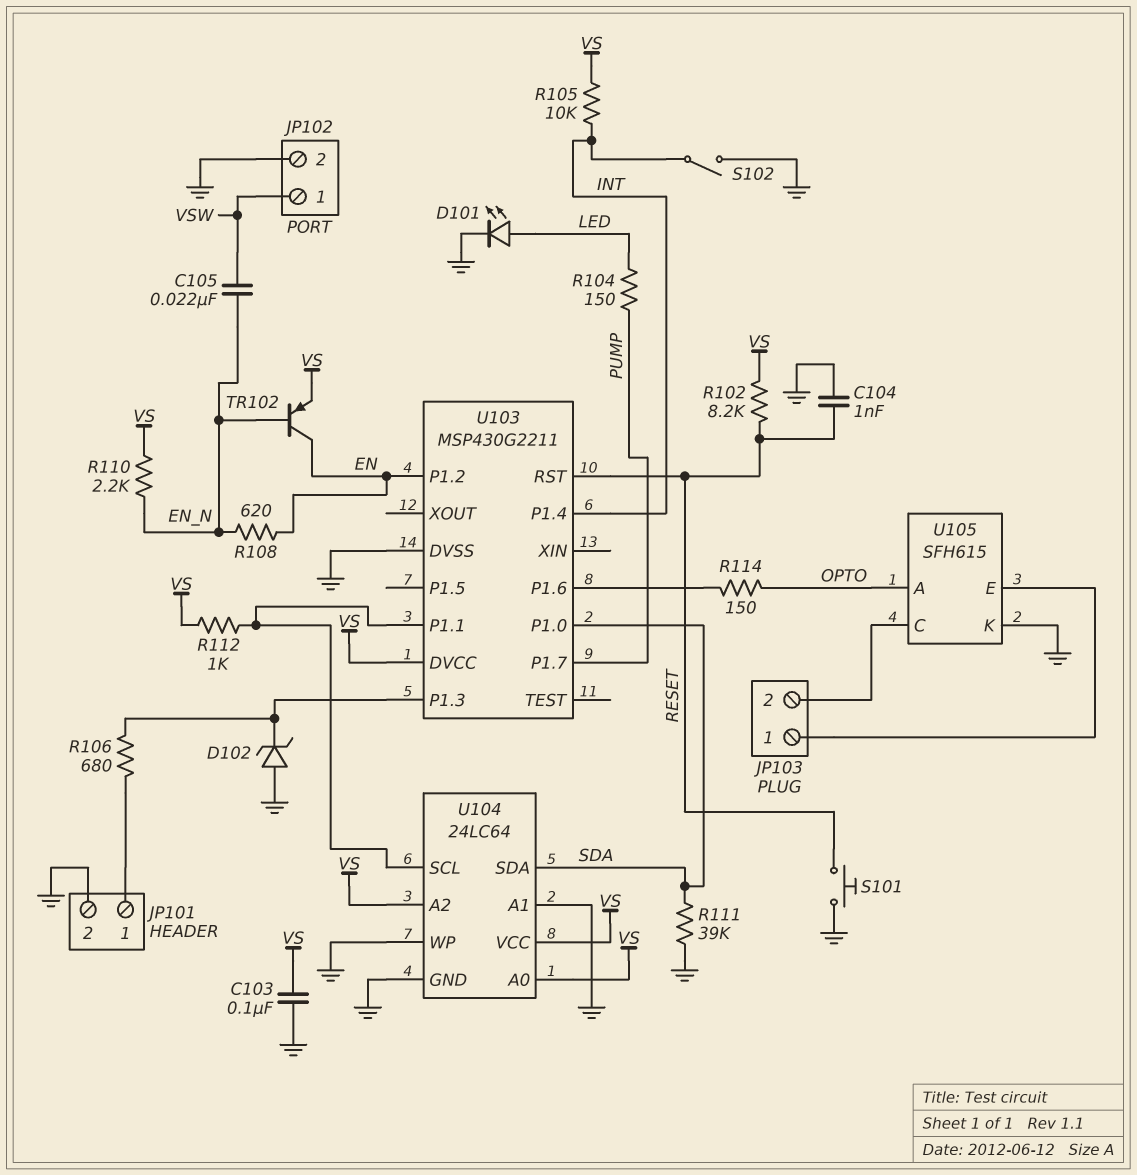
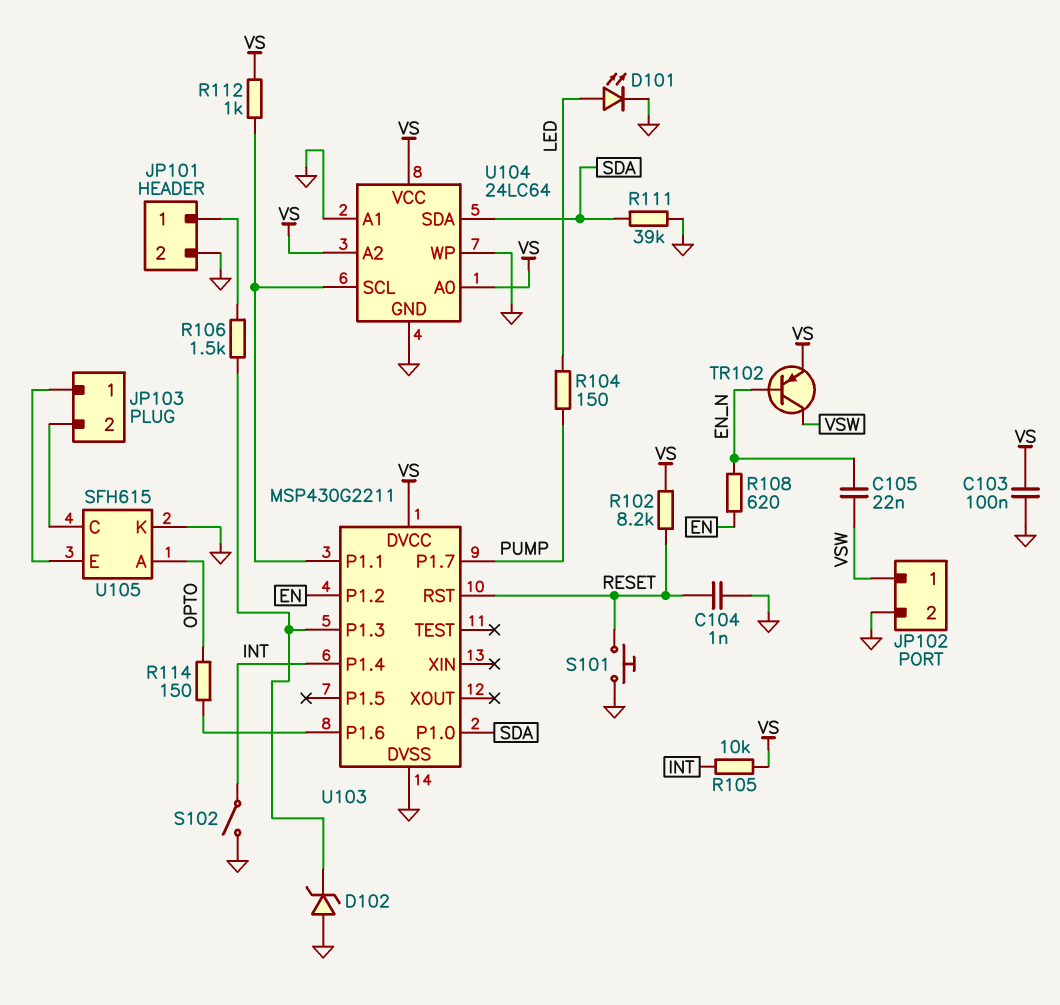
R106: 680 (JP101/1, U103/P1.3) -> 1.5k (JP101/1, U103/P1.3)
R110: 2.2k (EN_N, VS) -> none
TR102: PNP (B EN_N, C EN, E VS) -> PNP (B EN_N, C VSW, E VS)

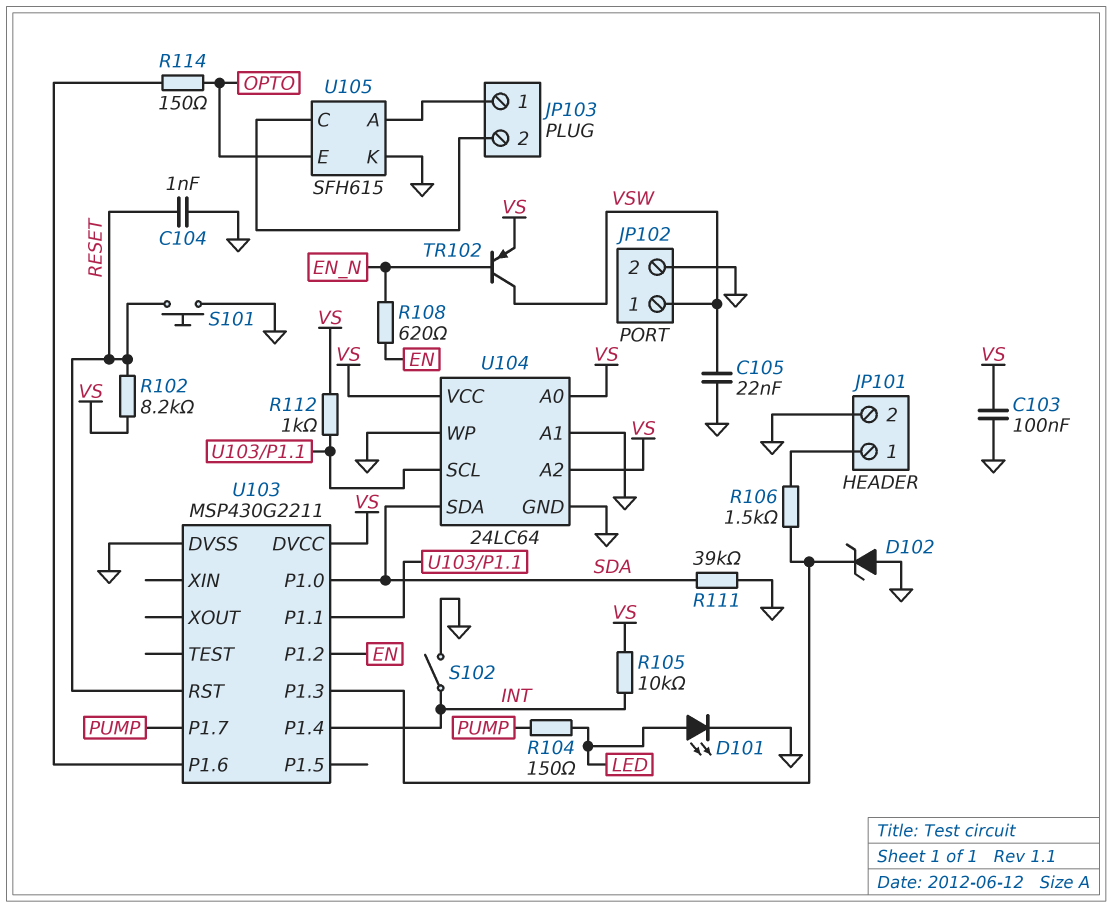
C105: 22nF (EN_N, VSW) -> 22nF (GND, VSW)
U105 pin A: OPTO -> JP103/1
U105 pin E: JP103/1 -> OPTO

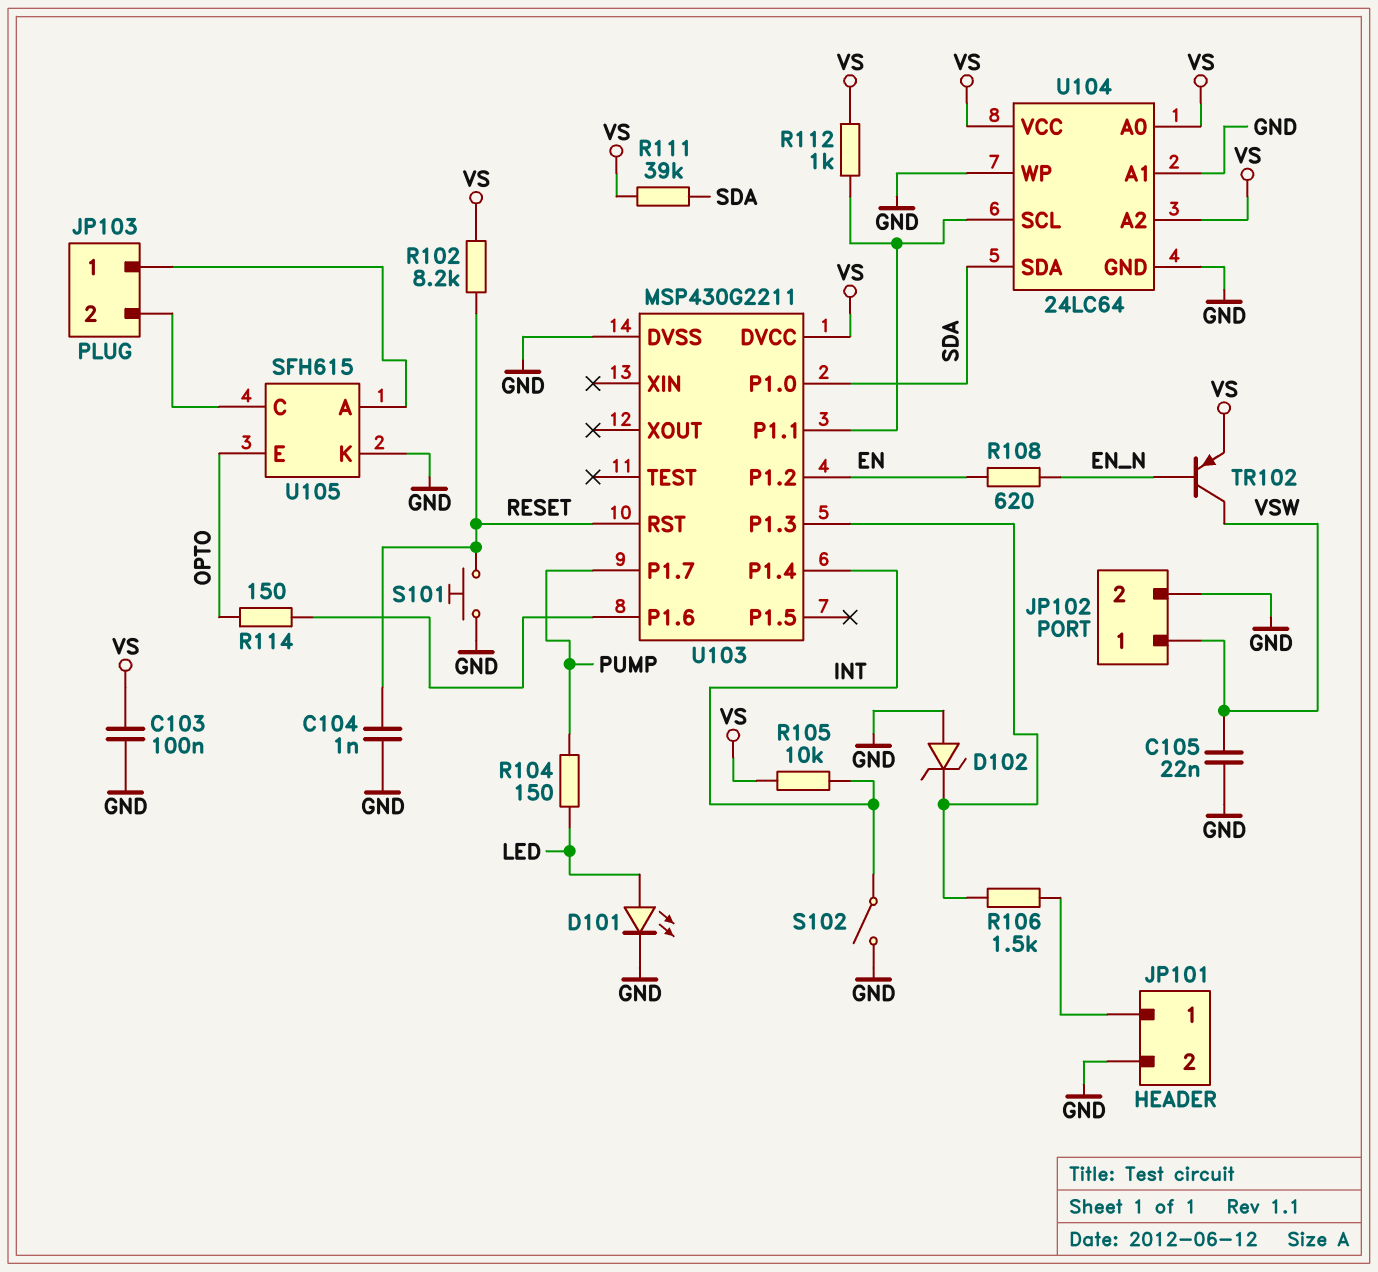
R111: 39k (GND, SDA) -> 39k (SDA, VS)

